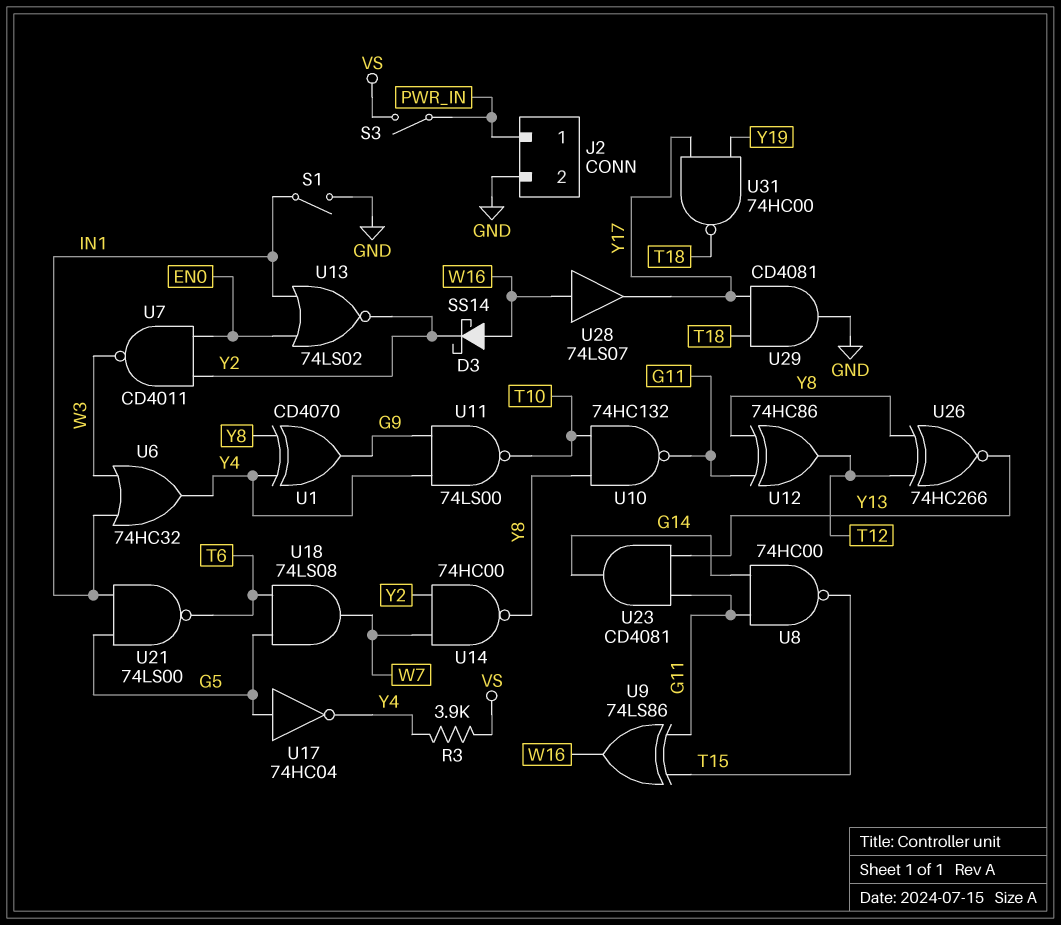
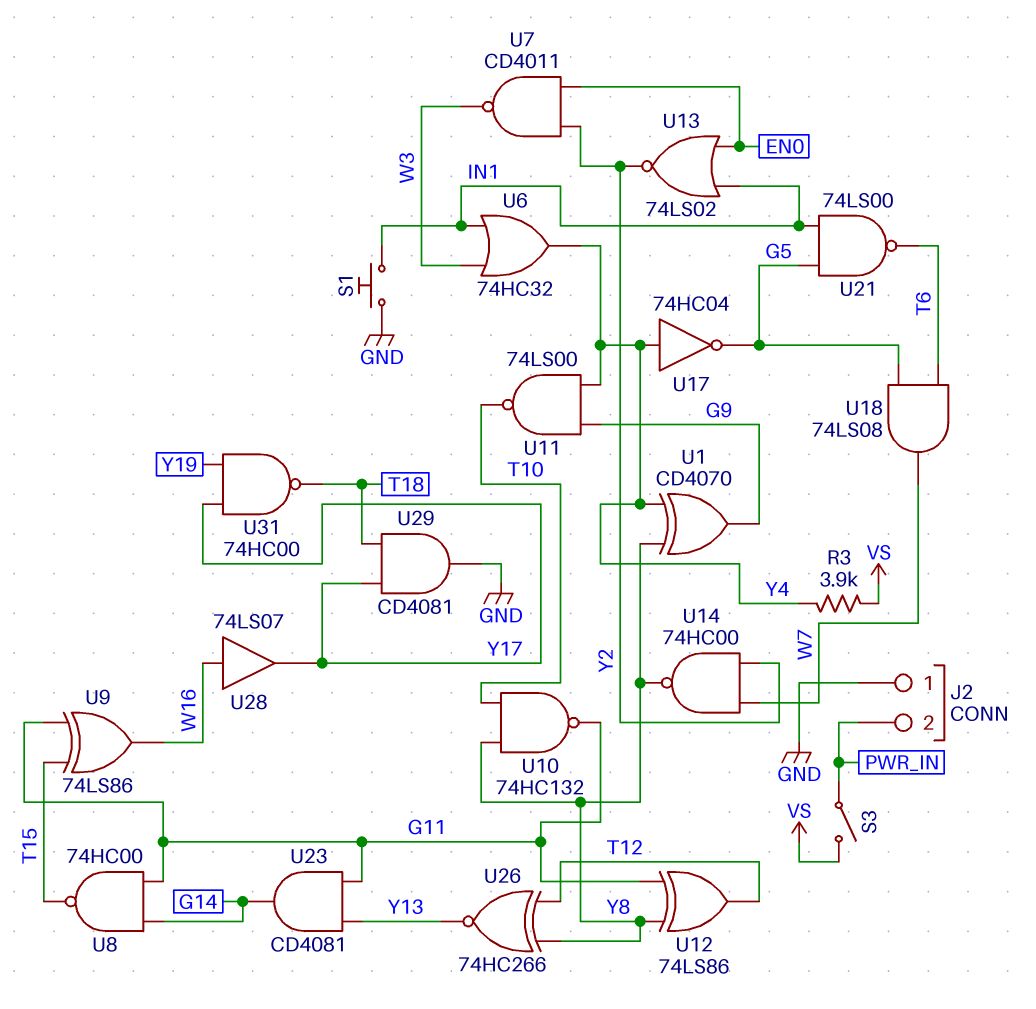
D3: schottky SS14 (A W16, K Y2) -> none
J2 pin 1: PWR_IN -> GND
J2 pin 2: GND -> PWR_IN
S1: switch (GND, IN1) -> button (GND, IN1)
U12: XOR 74HC86 (in G11, in Y8, out T12) -> XOR 74LS86 (in G11, in Y8, out T12)
U17: NOT 74HC04 (in G5, out Y4) -> NOT 74HC04 (in Y4, out G5)

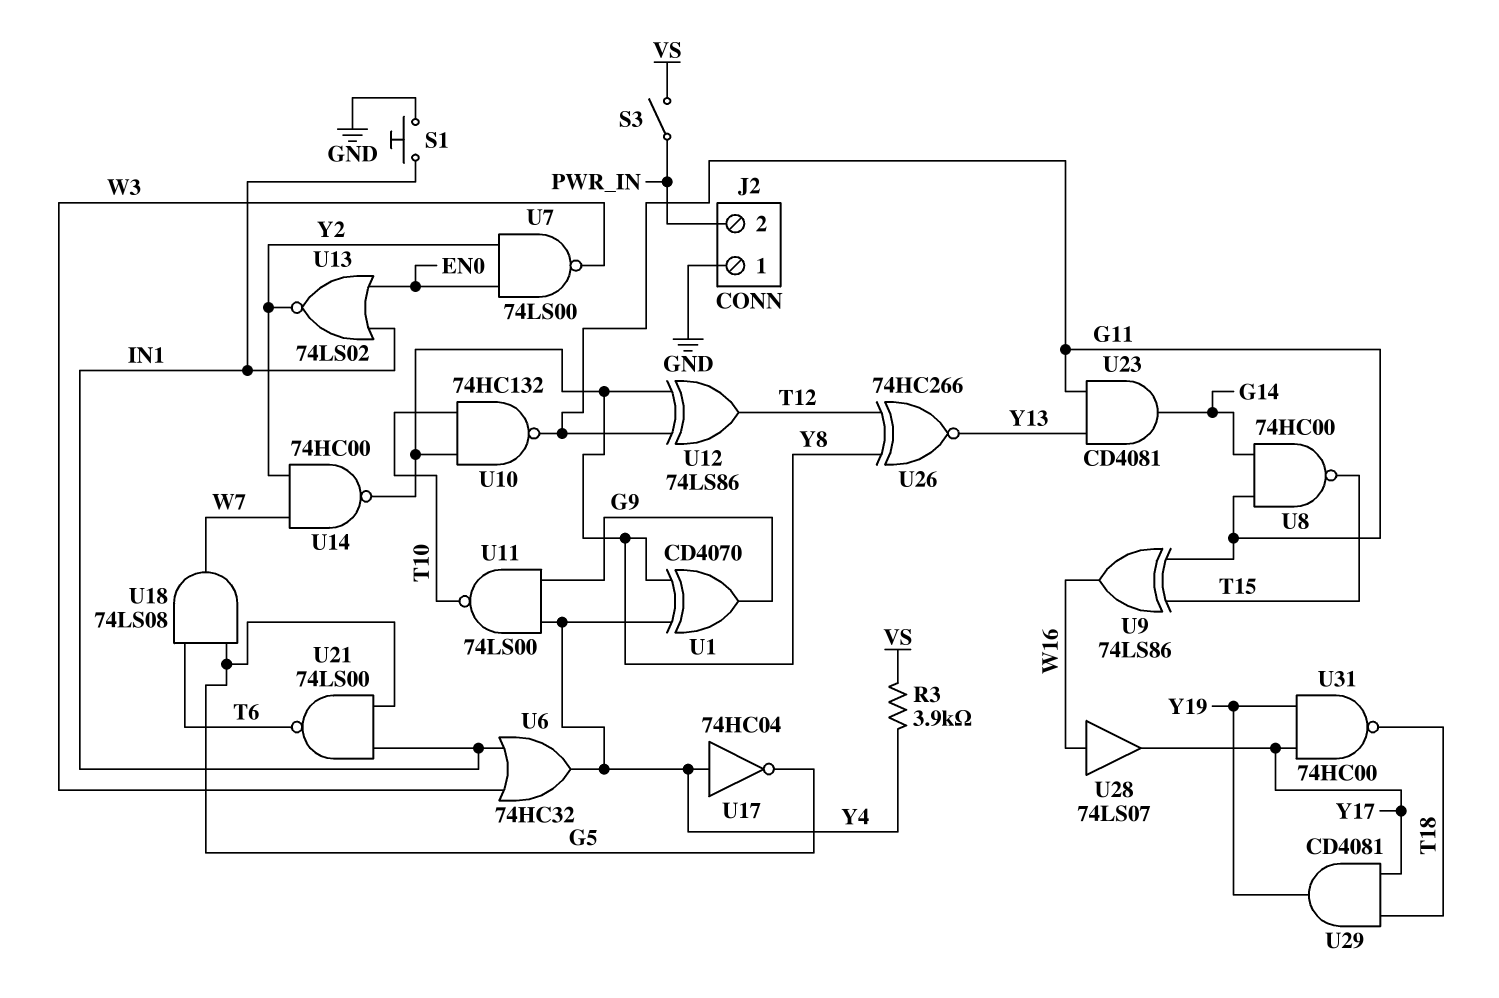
U7: NAND CD4011 (in EN0, in Y2, out W3) -> NAND 74LS00 (in EN0, in Y2, out W3)
U29: AND CD4081 (in T18, in Y17, out GND) -> AND CD4081 (in T18, in Y17, out Y19)

